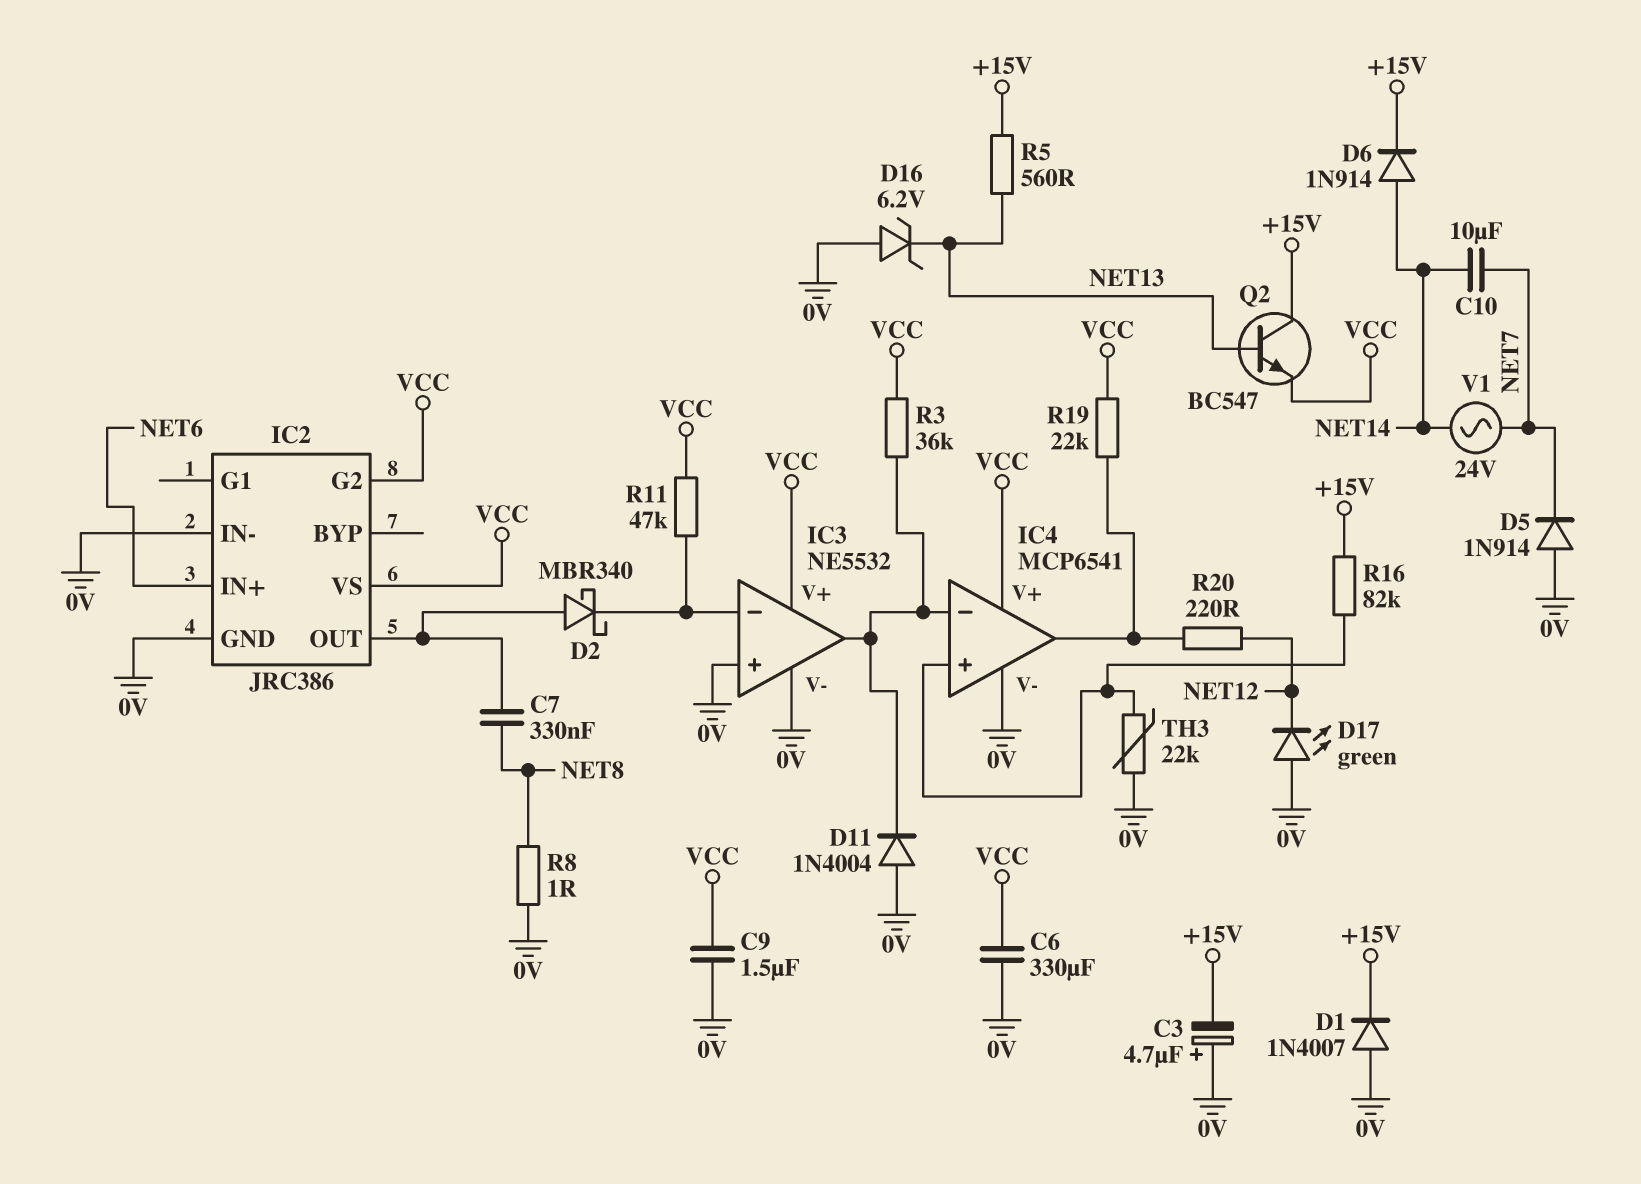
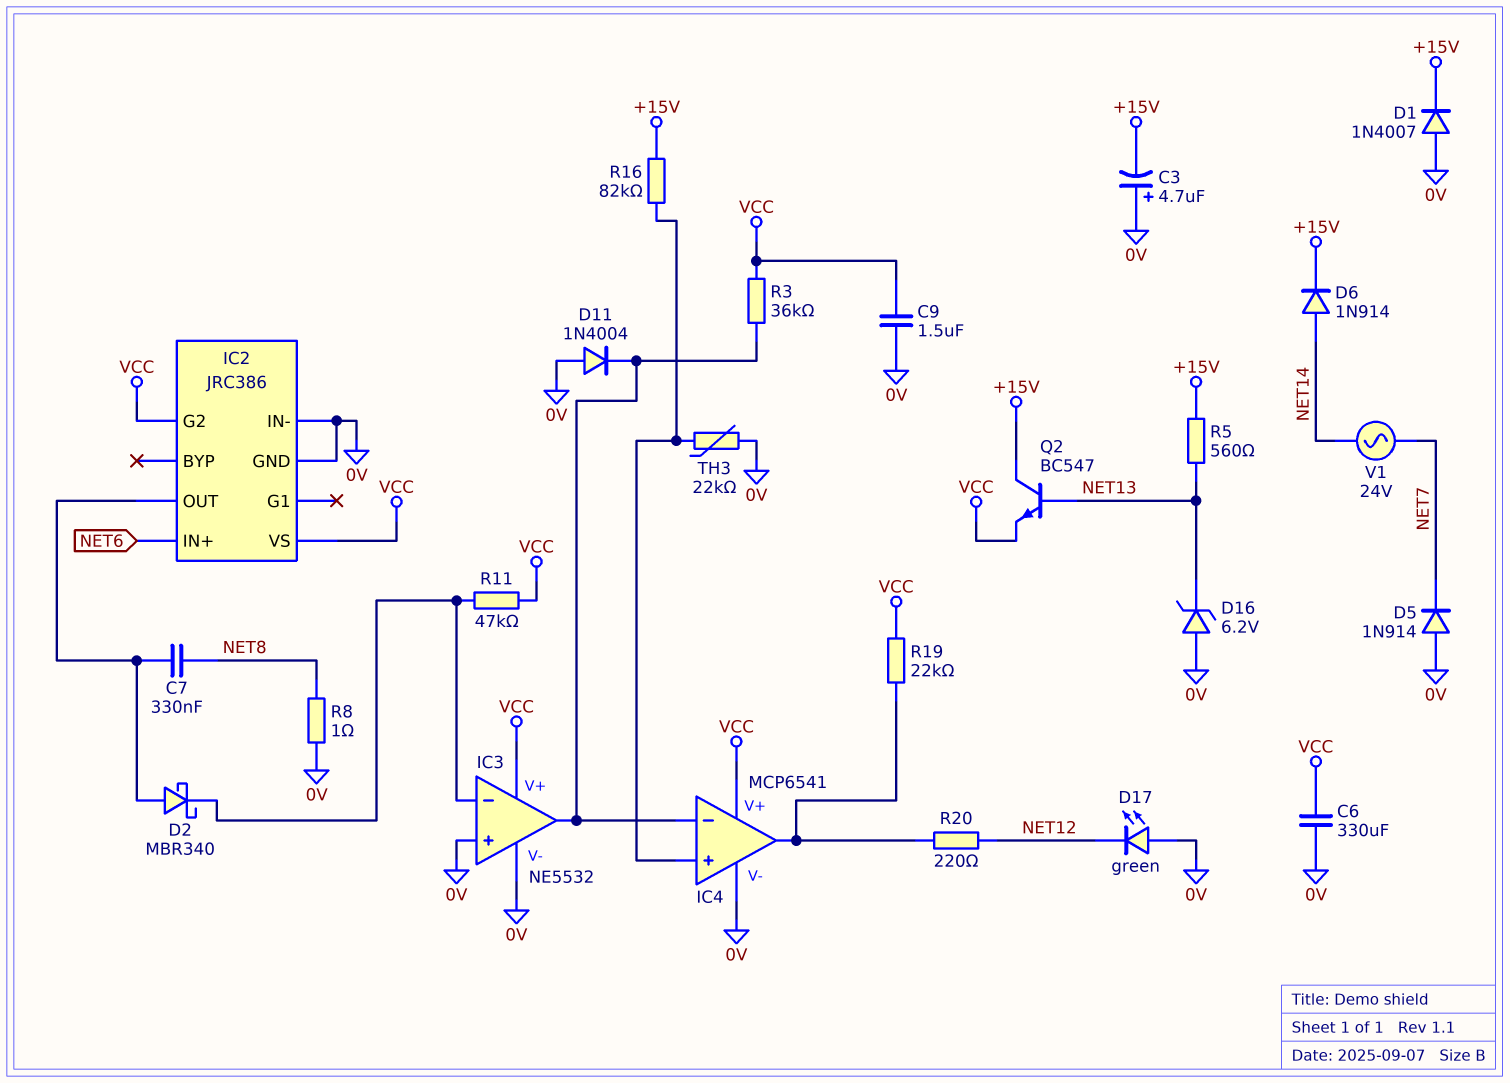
C10: 10uF (NET7, NET14) -> none

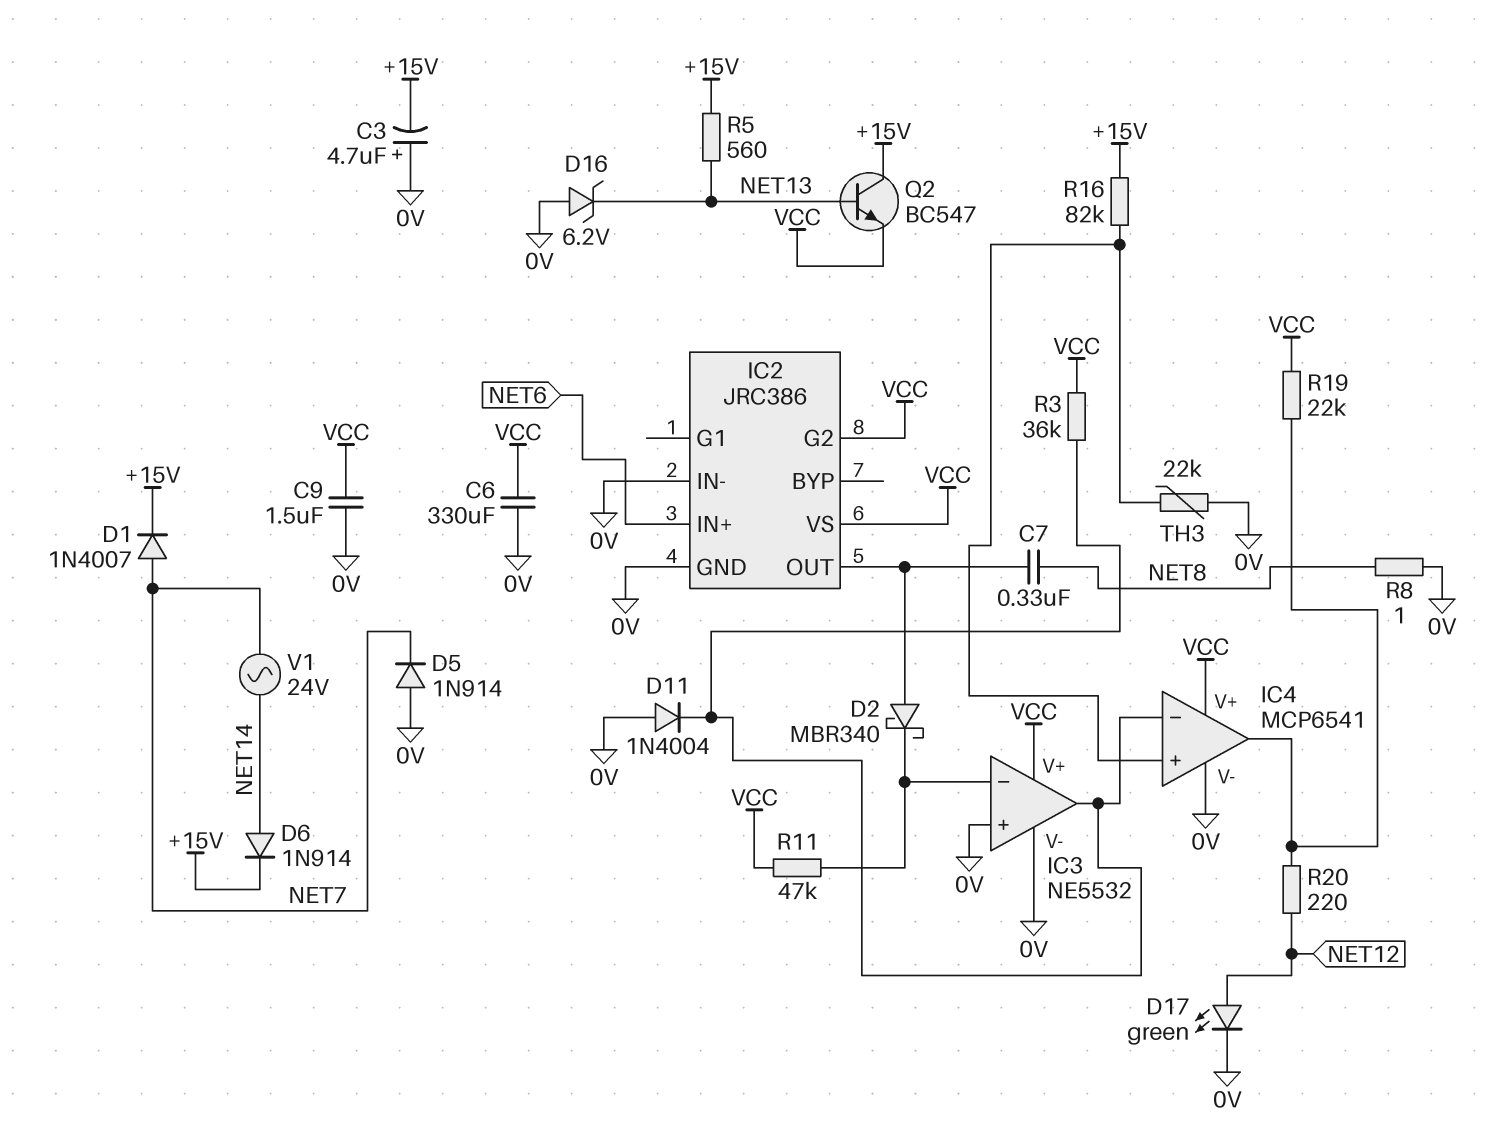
D1: diode 1N4007 (A 0V, K +15V) -> diode 1N4007 (A NET7, K +15V)
D17: LED green (A 0V, K NET12) -> LED green (A NET12, K 0V)

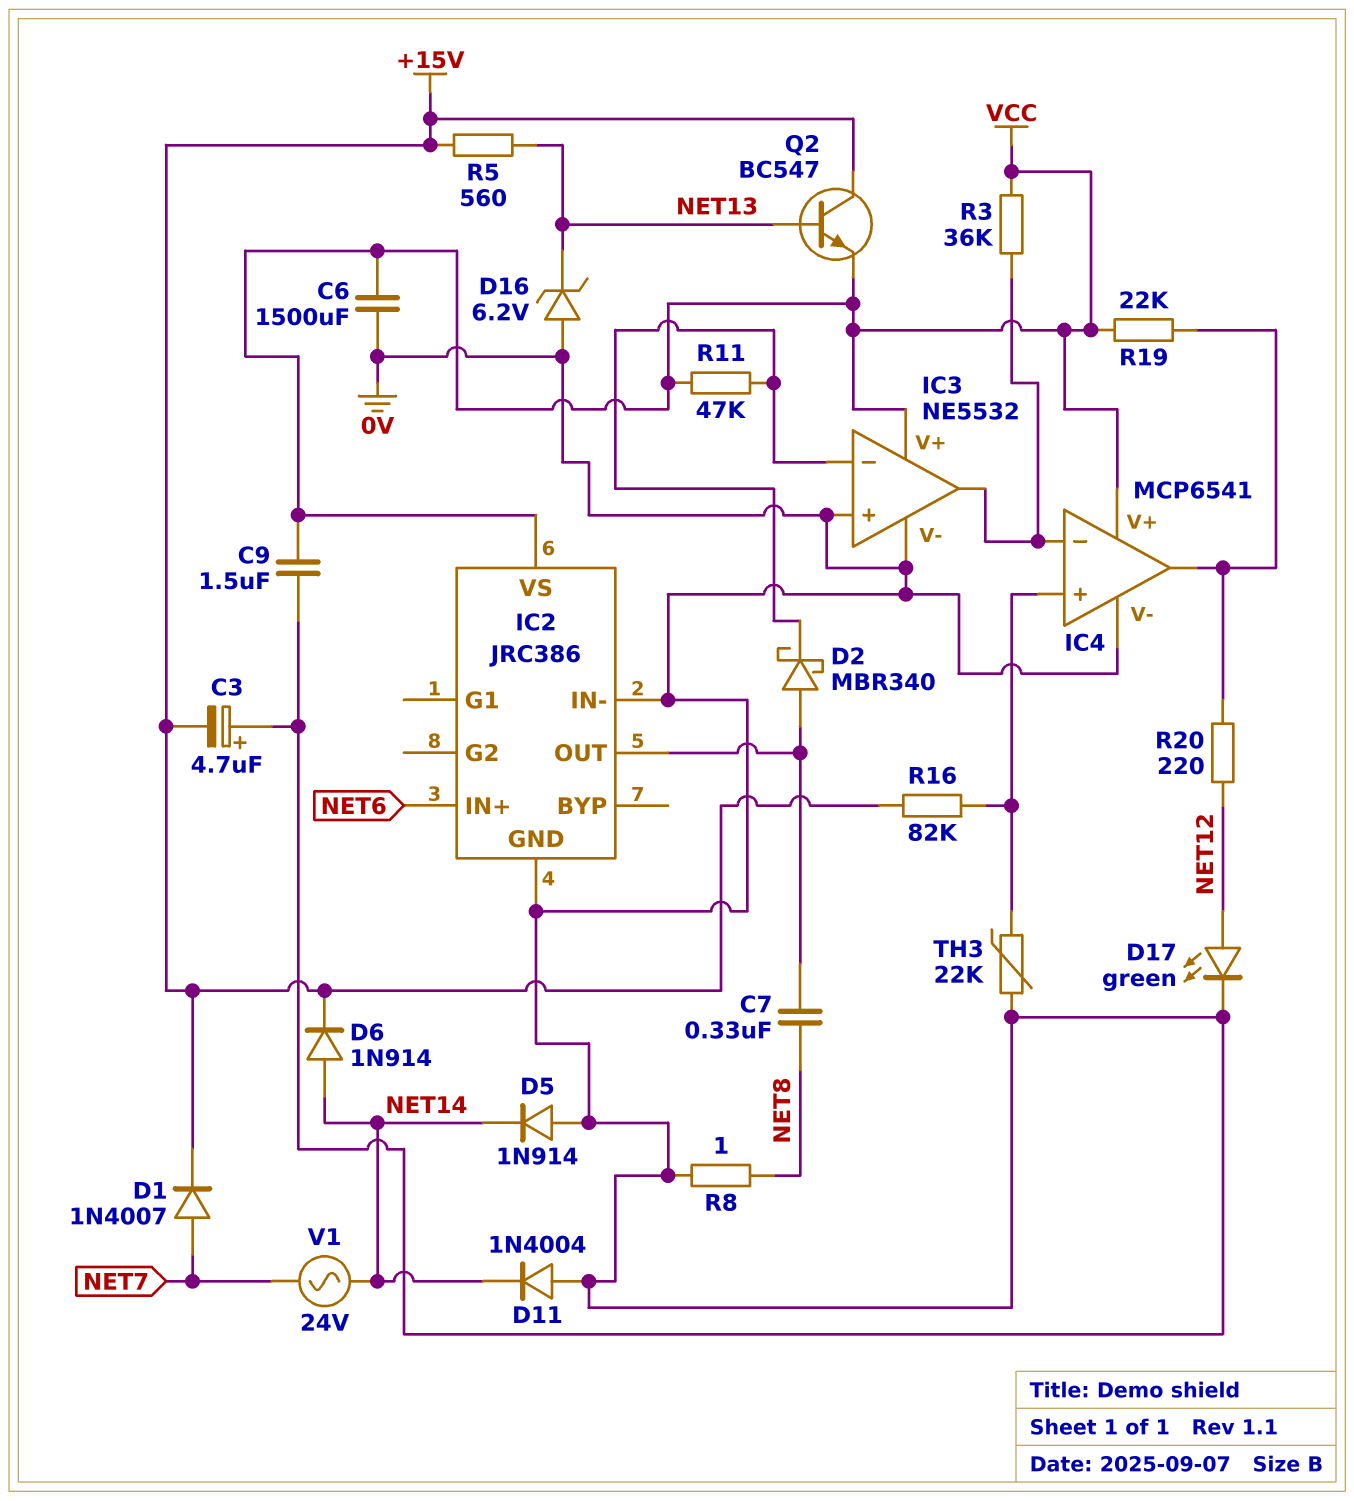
C6: 330uF (0V, VCC) -> 1500uF (0V, VCC)
D5: diode 1N914 (A 0V, K NET7) -> diode 1N914 (A 0V, K NET14)
D11: diode 1N4004 (A 0V, K IC3/out) -> diode 1N4004 (A 0V, K NET14)
IC2 pin G2: VCC -> none

